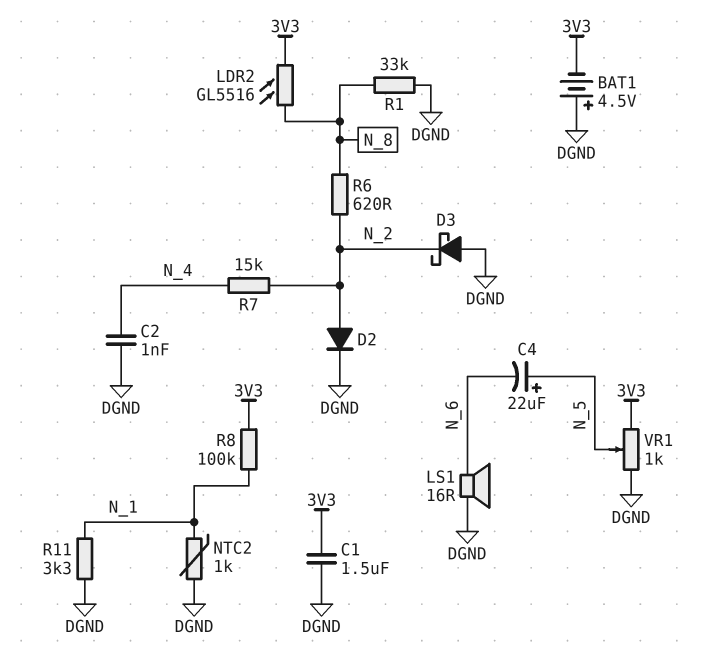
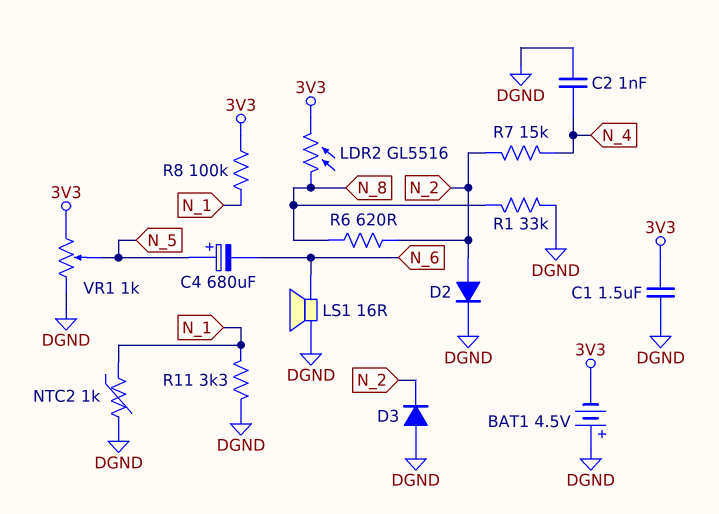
C4: 22uF (plus N_5, minus N_6) -> 680uF (plus N_5, minus N_6)
D3: schottky (A DGND, K N_2) -> diode (A DGND, K N_2)

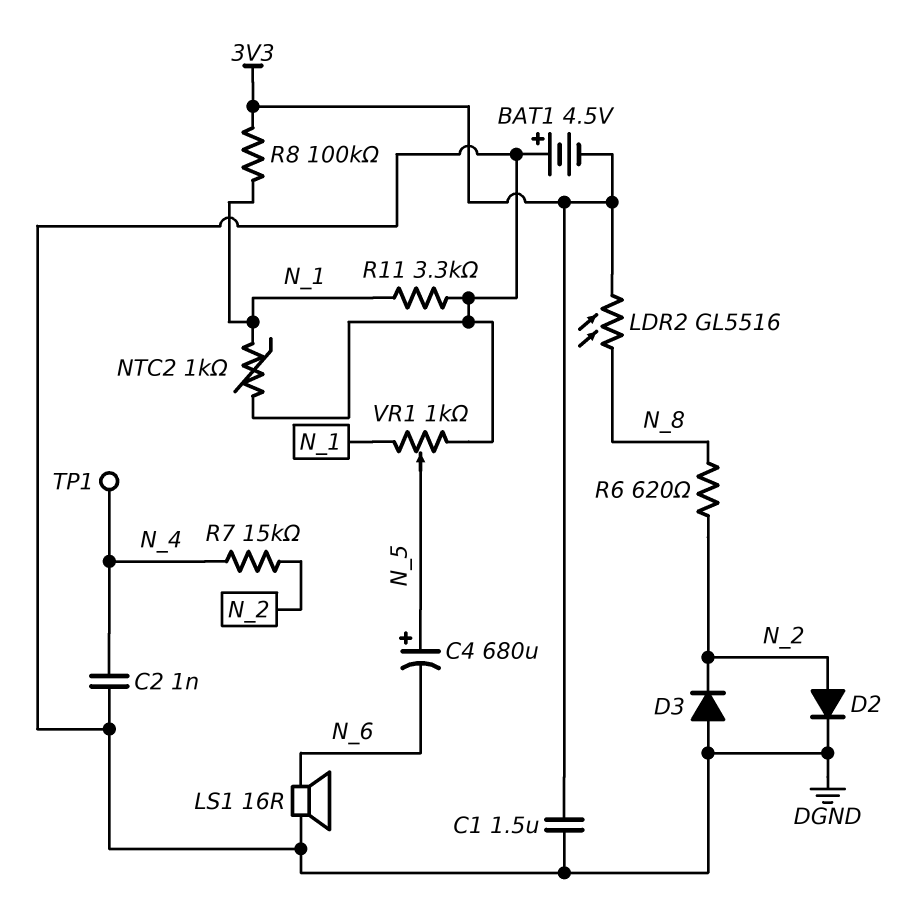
R1: 33k (DGND, N_8) -> none
TP1: none -> test point (N_4)
VR1: 1k (3V3, DGND, wiper N_5) -> 1k (DGND, N_1, wiper N_5)

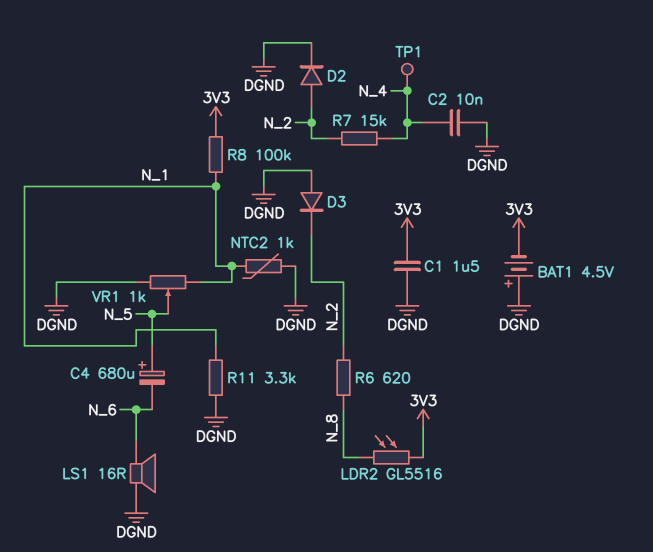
C2: 1nF (DGND, N_4) -> 10nF (DGND, N_4)

